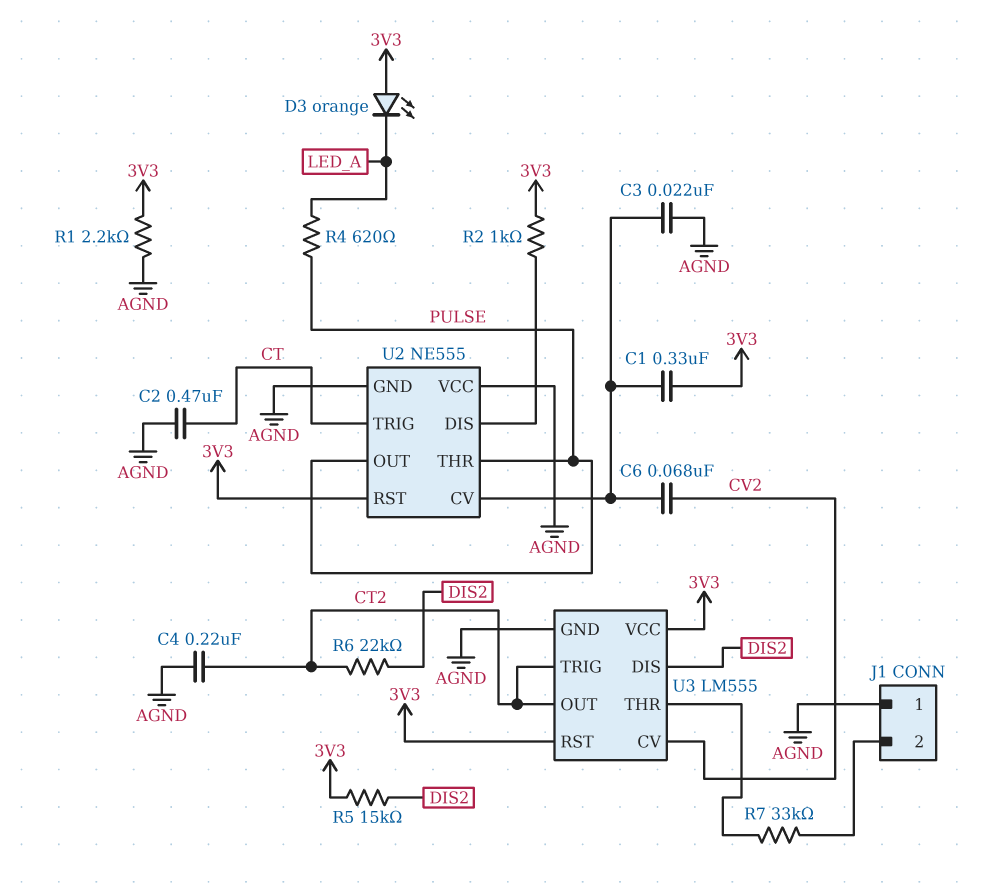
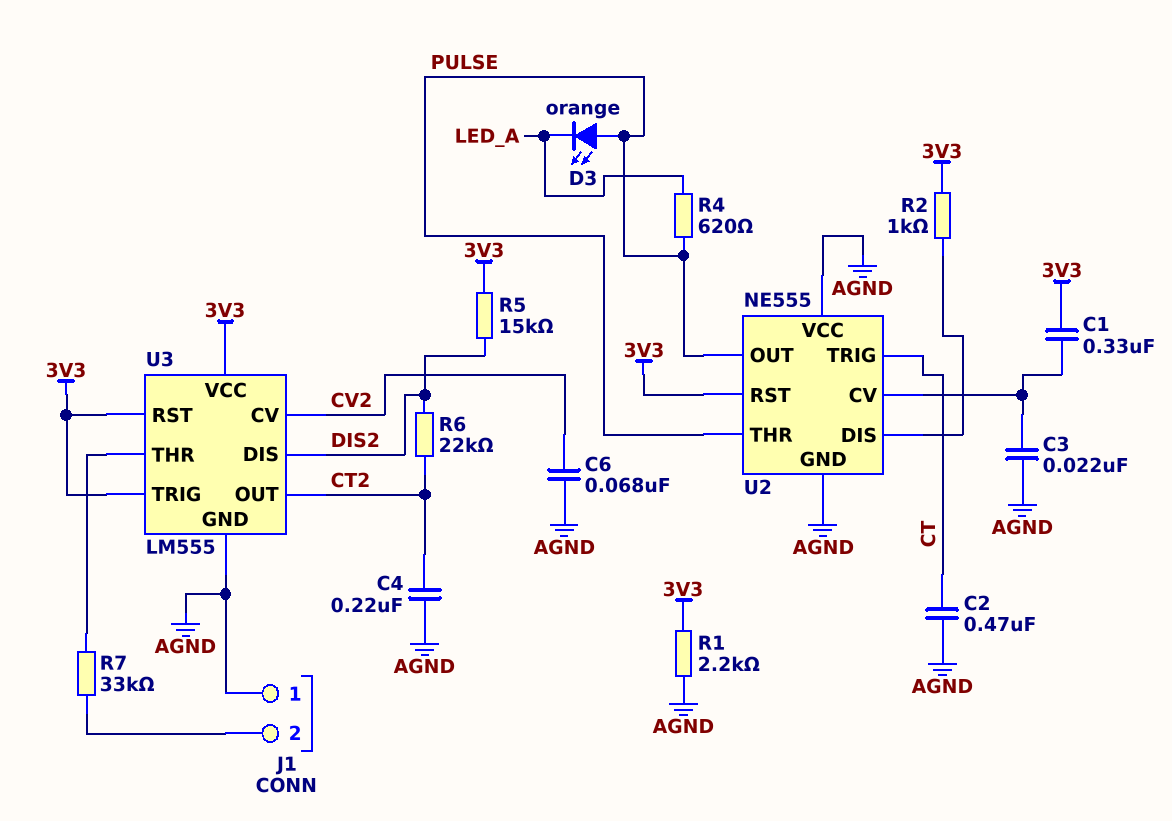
C6: 68nF (CV2, U2/CV) -> 68nF (AGND, CV2)
D3: LED orange (A 3V3, K LED_A) -> LED orange (A PULSE, K LED_A)
U3 pin TRIG: CT2 -> 3V3

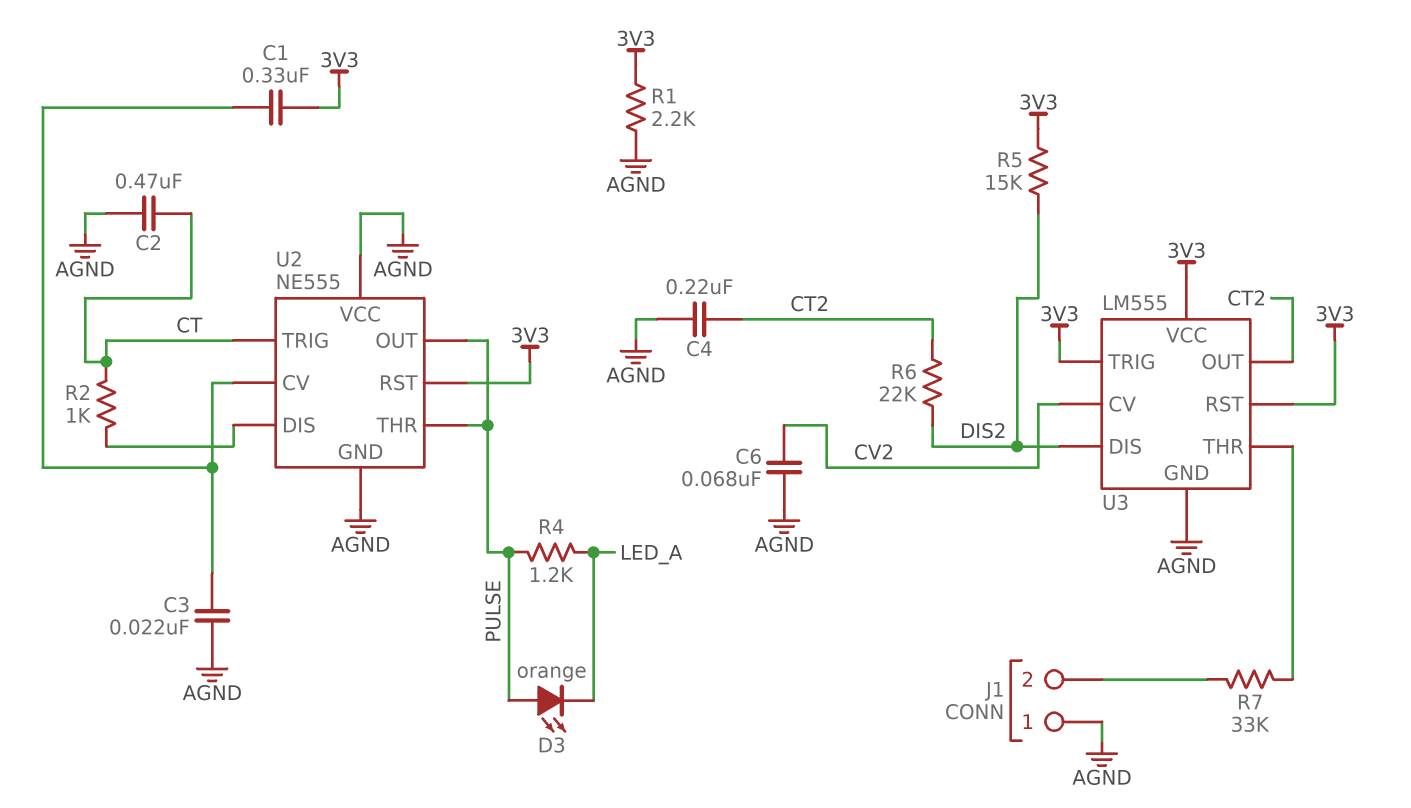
R2: 1k (3V3, U2/DIS) -> 1k (CT, U2/DIS)
R4: 620 (LED_A, PULSE) -> 1.2k (LED_A, PULSE)

